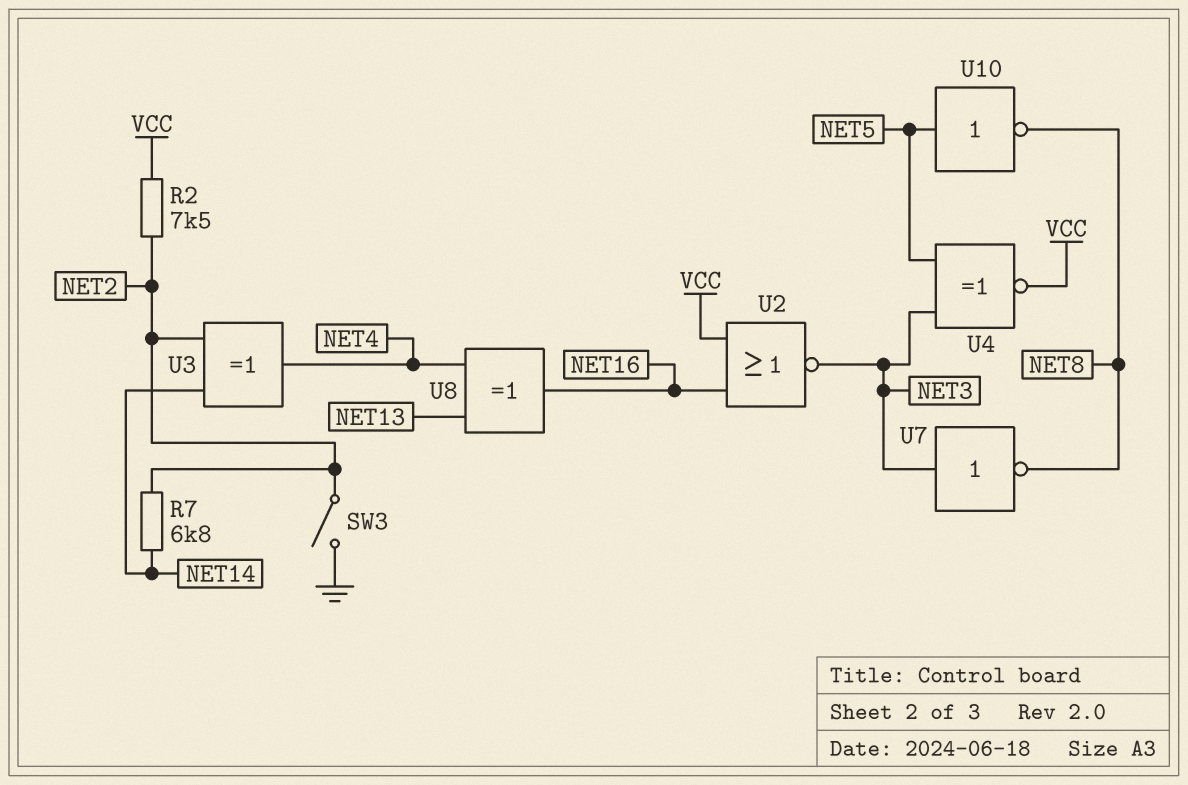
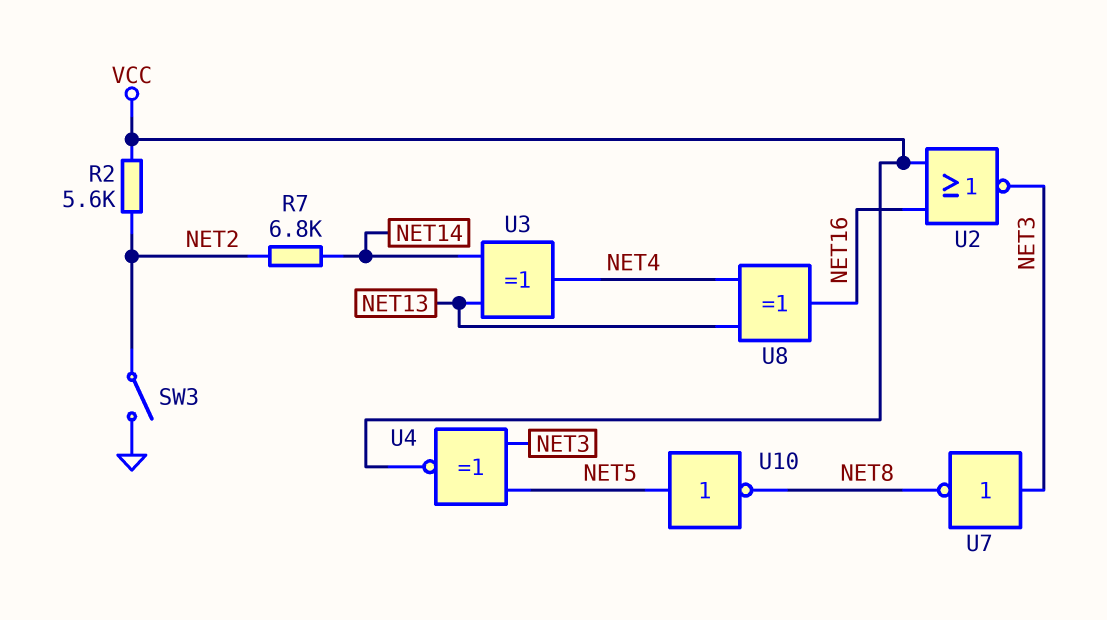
R2: 7.5k (NET2, VCC) -> 5.6k (NET2, VCC)
U3: XOR (in NET2, in NET14, out NET4) -> XOR (in NET13, in NET14, out NET4)

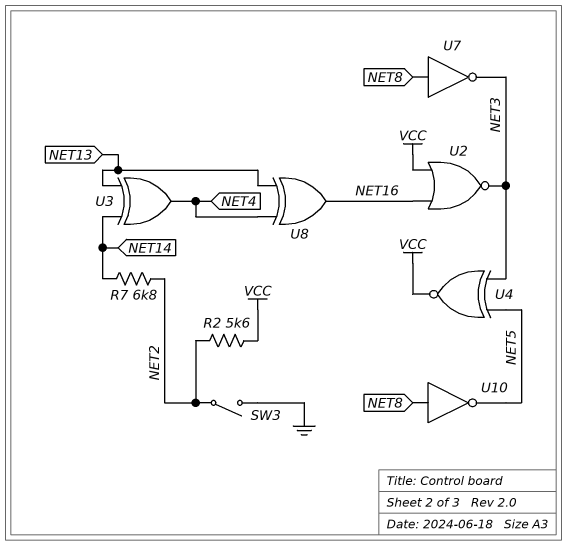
U7: NOT (in NET3, out NET8) -> NOT (in NET8, out NET3)
U10: NOT (in NET5, out NET8) -> NOT (in NET8, out NET5)

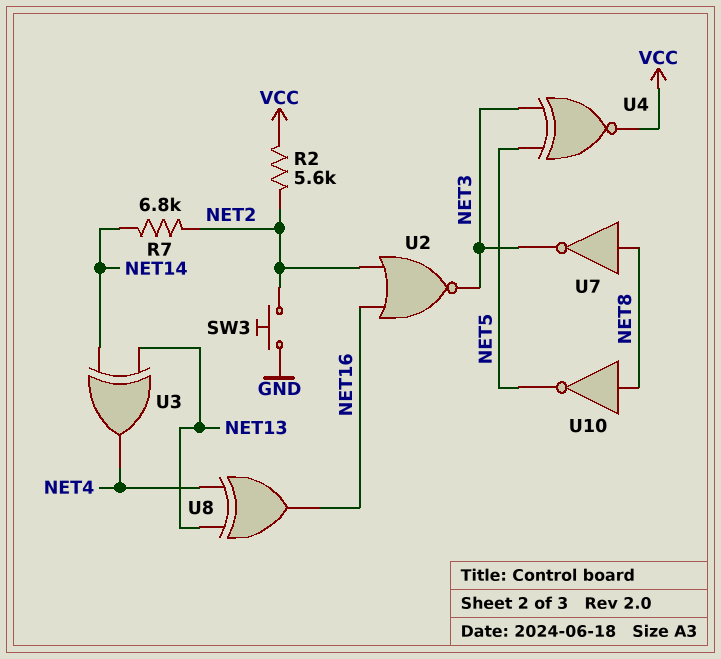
SW3: switch (GND, NET2) -> button (GND, NET2)
U2: NOR (in NET16, in VCC, out NET3) -> NOR (in NET2, in NET16, out NET3)

